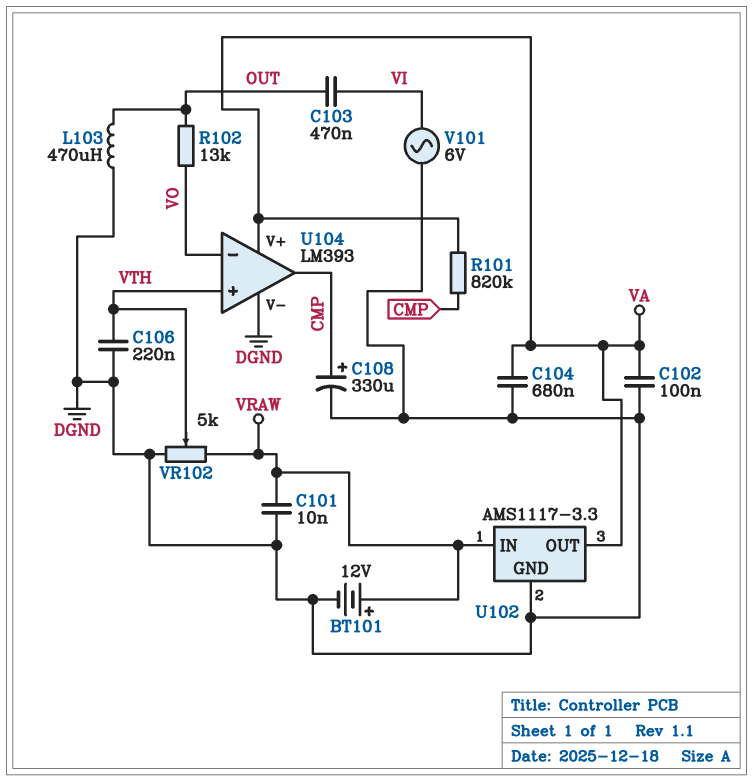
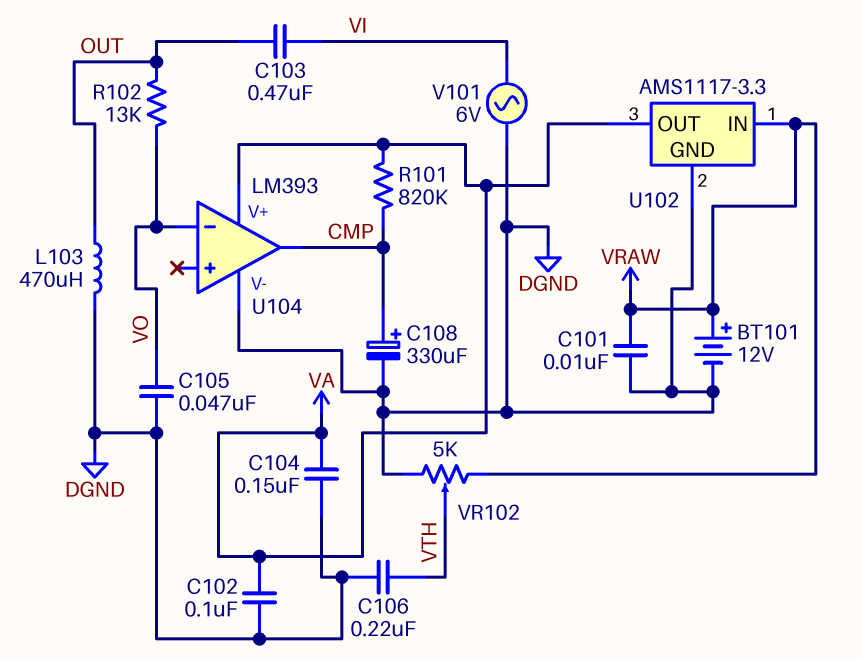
C104: 680nF (DGND, VA) -> 150nF (DGND, VA)
C105: none -> 47nF (DGND, VO)
U104 pin in+: VTH -> none

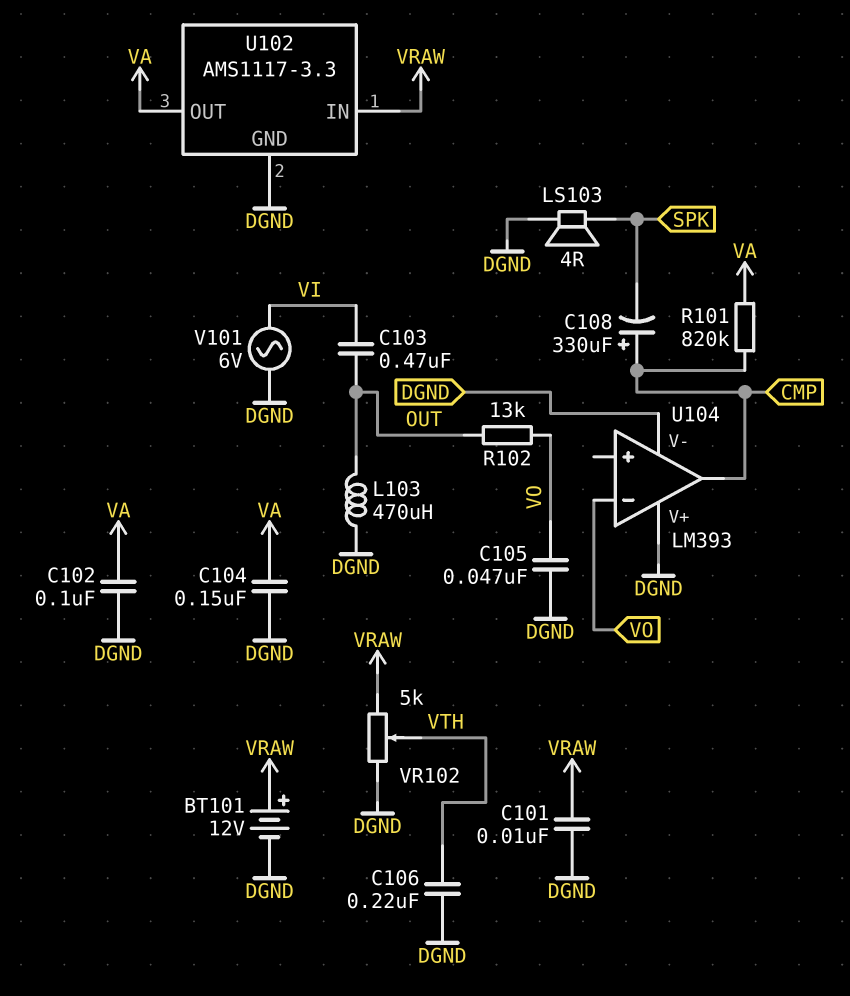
C108: 330uF (plus CMP, minus DGND) -> 330uF (plus CMP, minus SPK)
LS103: none -> speaker 4R (DGND, SPK)
U104 pin V+: VA -> DGND

